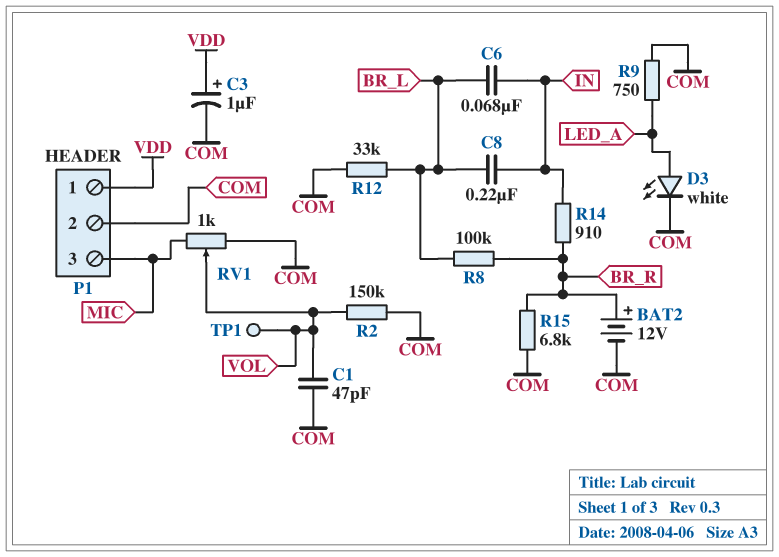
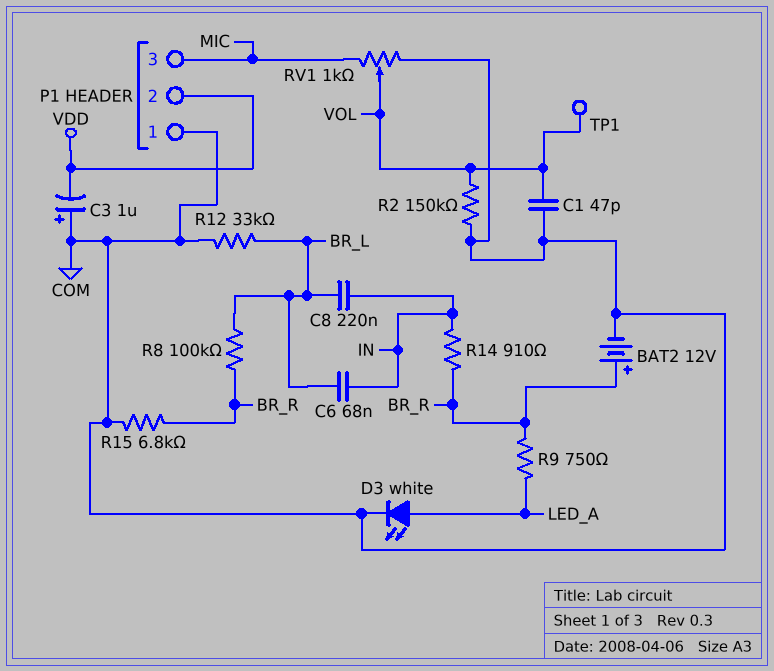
C3: 1uF (plus VDD, minus COM) -> 1uF (plus COM, minus VDD)
P1 pin 1: VDD -> COM
P1 pin 2: COM -> VDD
R9: 750 (COM, LED_A) -> 750 (BR_R, LED_A)

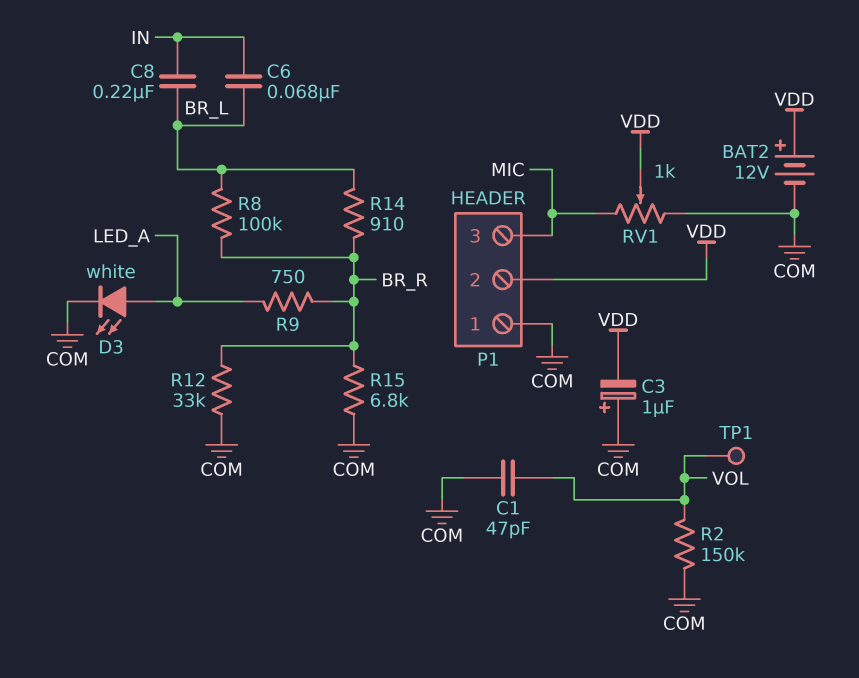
BAT2: 12V (plus BR_R, minus COM) -> 12V (plus VDD, minus COM)
R12: 33k (BR_L, COM) -> 33k (BR_R, COM)
R14: 910 (BR_R, IN) -> 910 (BR_L, BR_R)
RV1: 1k (COM, MIC, wiper VOL) -> 1k (COM, MIC, wiper VDD)

